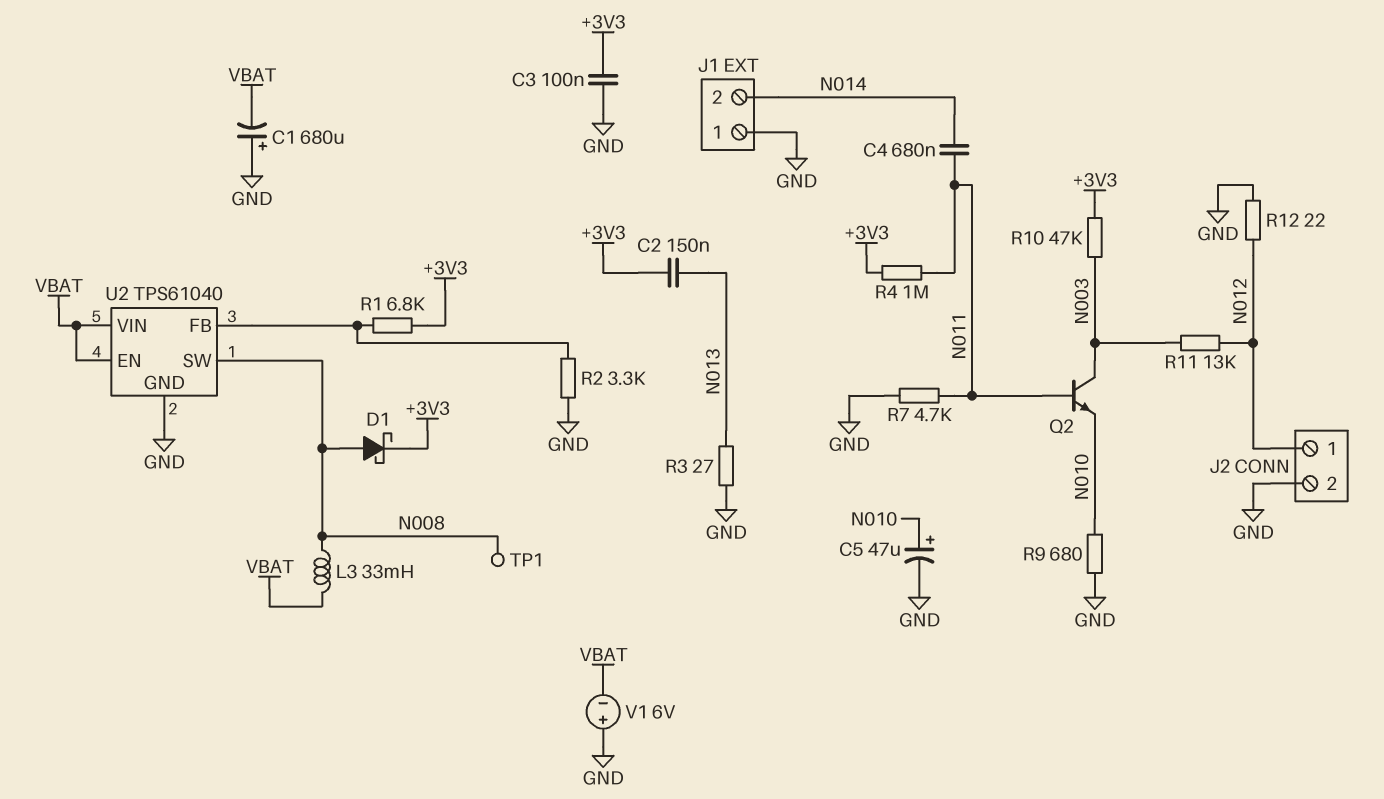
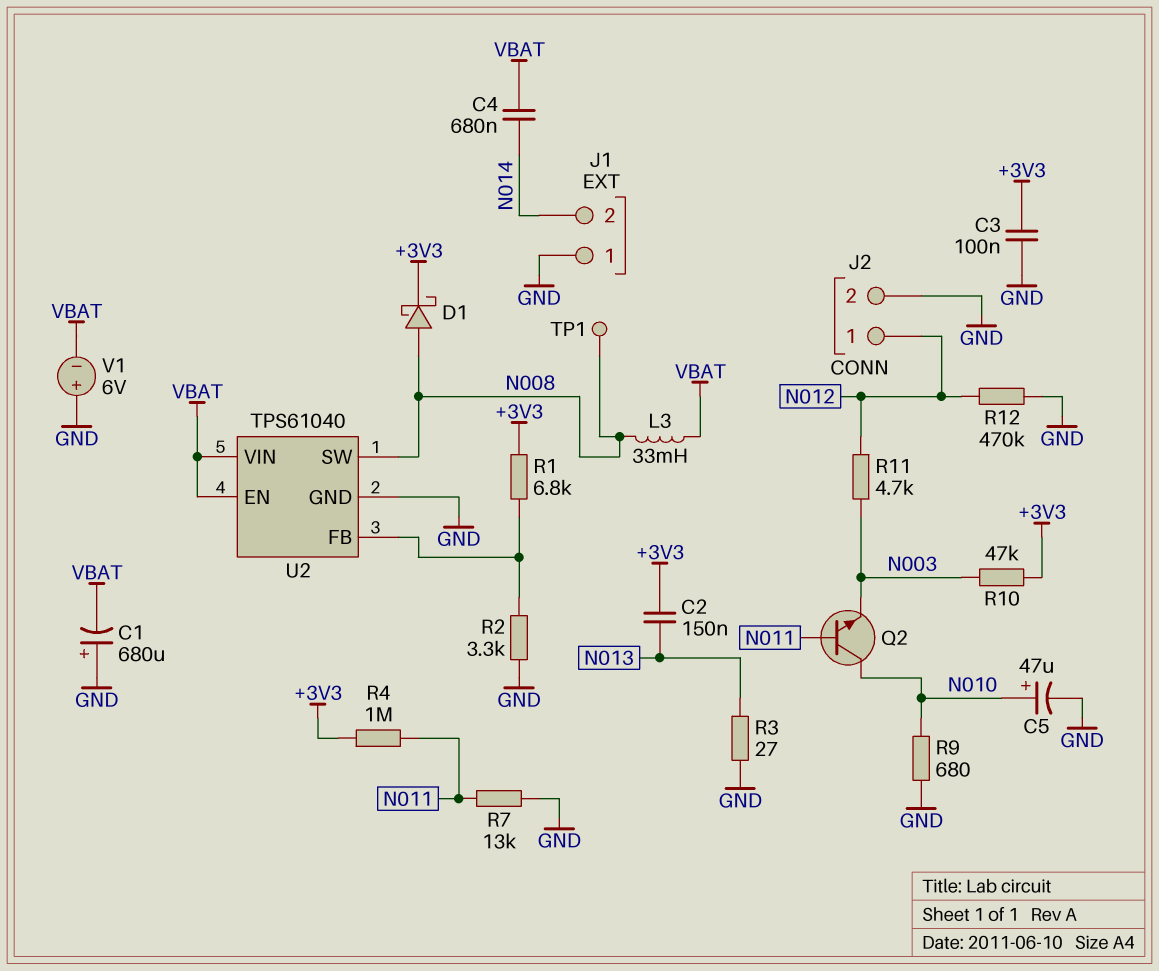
C4: 680nF (N011, N014) -> 680nF (N014, VBAT)
Q2: NPN (B N011, C N003, E N010) -> NPN (B N011, C N010, E N003)
R7: 4.7k (GND, N011) -> 13k (GND, N011)
R11: 13k (N003, N012) -> 4.7k (N003, N012)
R12: 22 (GND, N012) -> 470k (GND, N012)

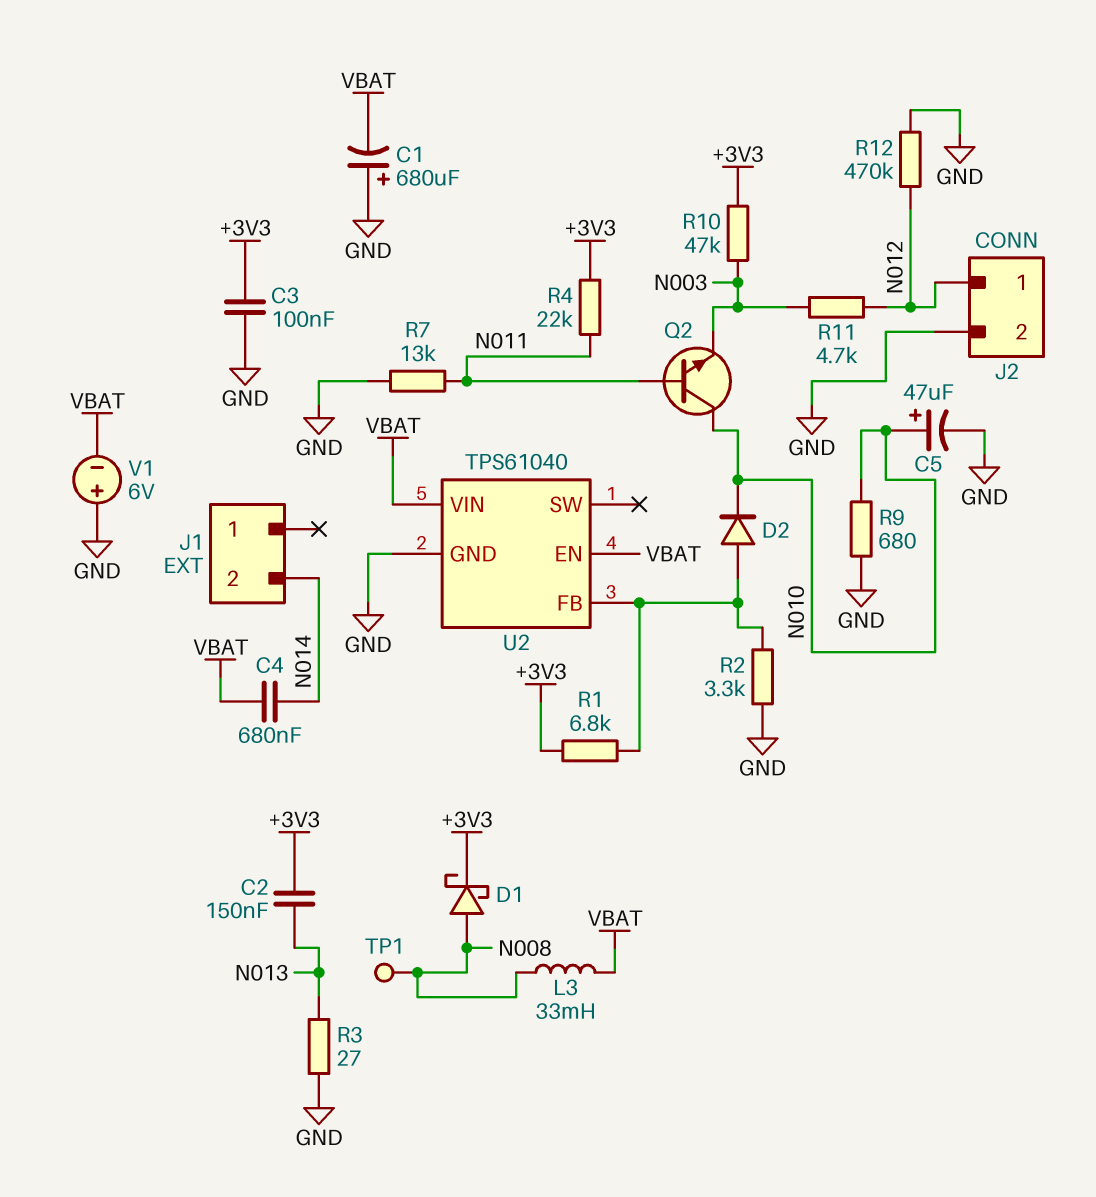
D2: none -> diode (A U2/FB, K N010)
J1 pin 1: GND -> none
R4: 1M (+3V3, N011) -> 22k (+3V3, N011)
U2 pin SW: N008 -> none

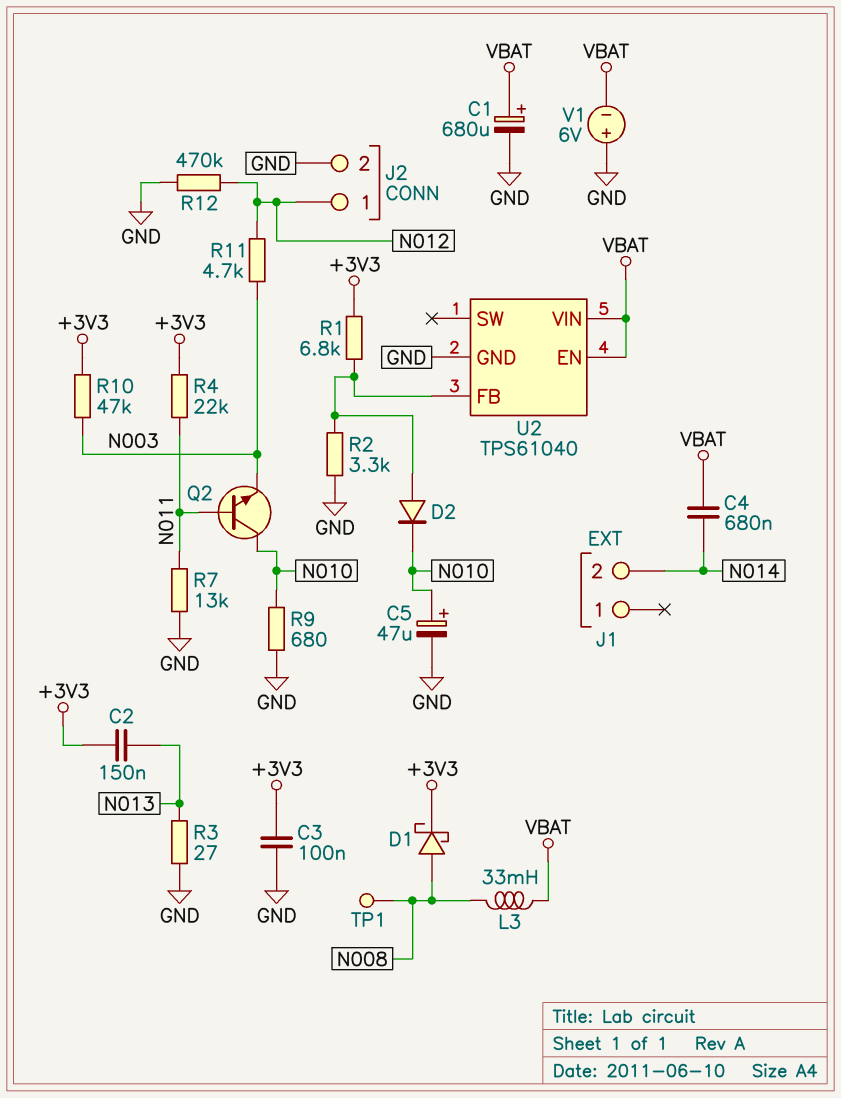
C1: 680uF (plus GND, minus VBAT) -> 680uF (plus VBAT, minus GND)

